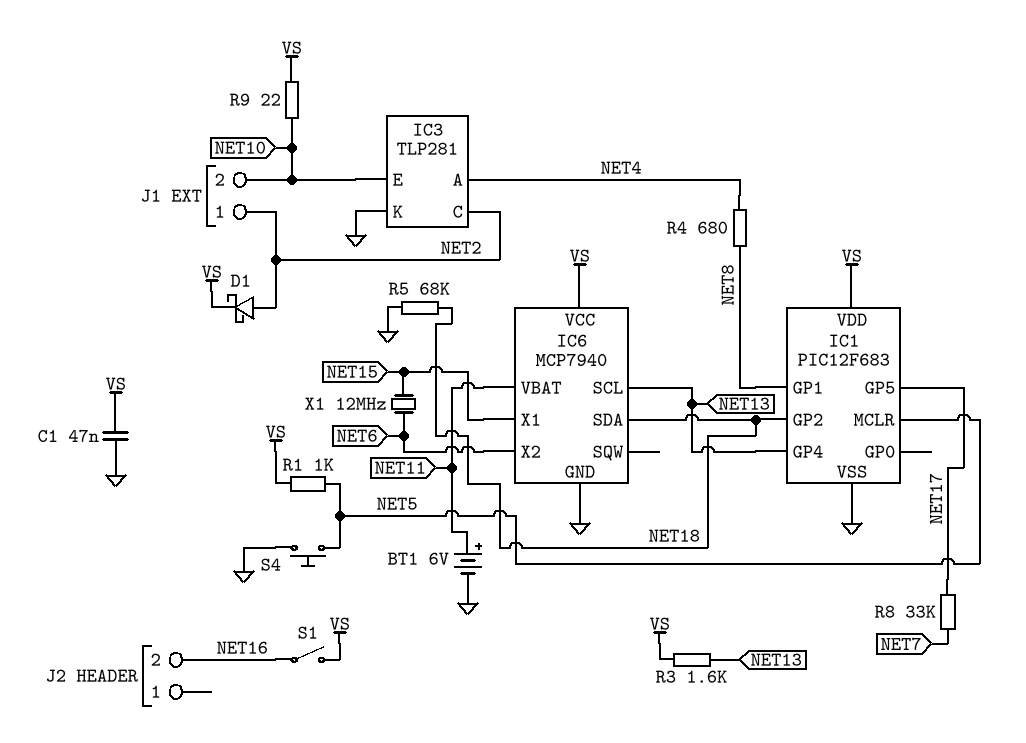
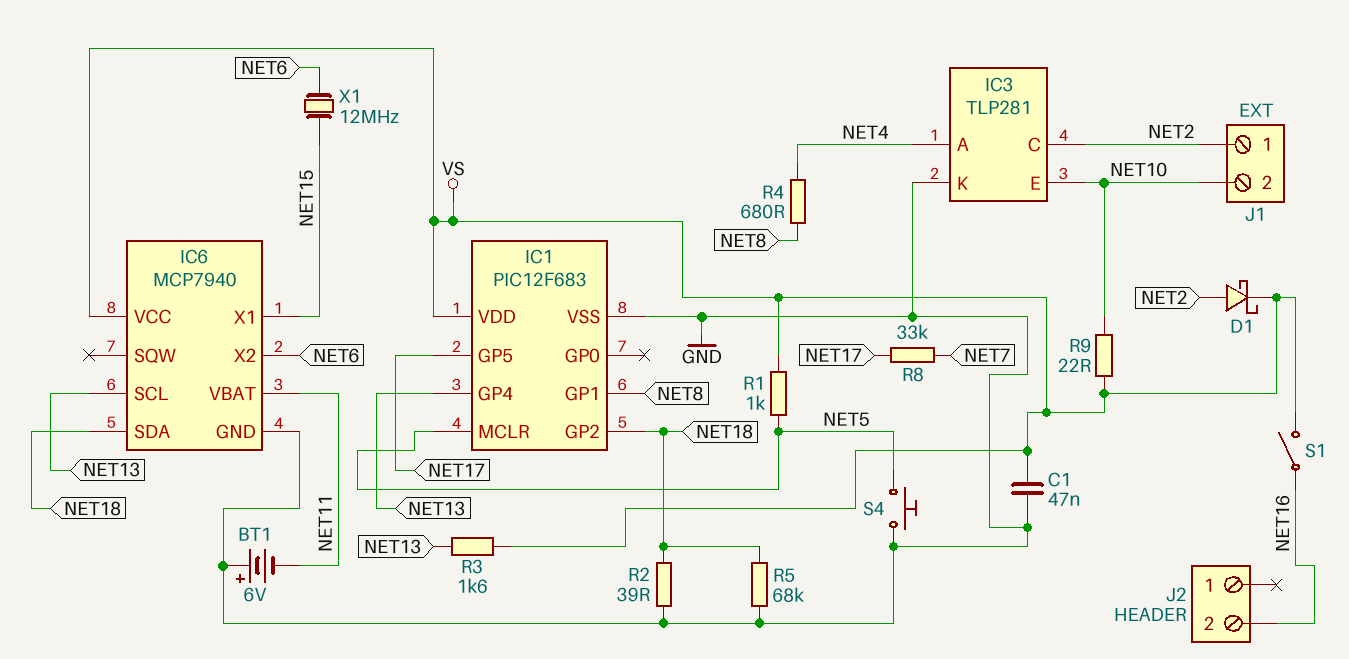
BT1: 6V (plus NET11, minus GND) -> 6V (plus GND, minus NET11)
R2: none -> 39 (GND, NET18)

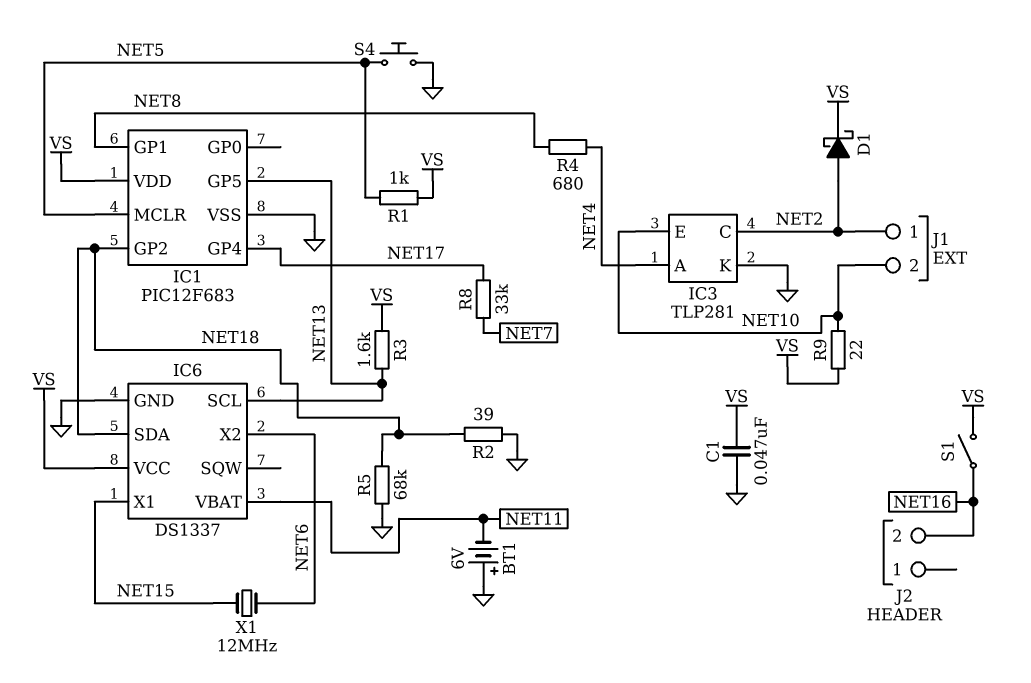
IC1 pin GP4: NET13 -> NET17
IC1 pin GP5: NET17 -> NET13
IC6: MCP7940 -> DS1337

